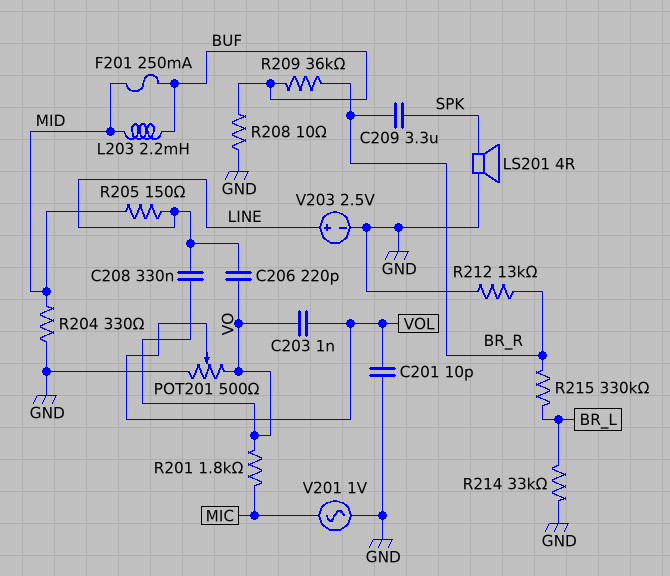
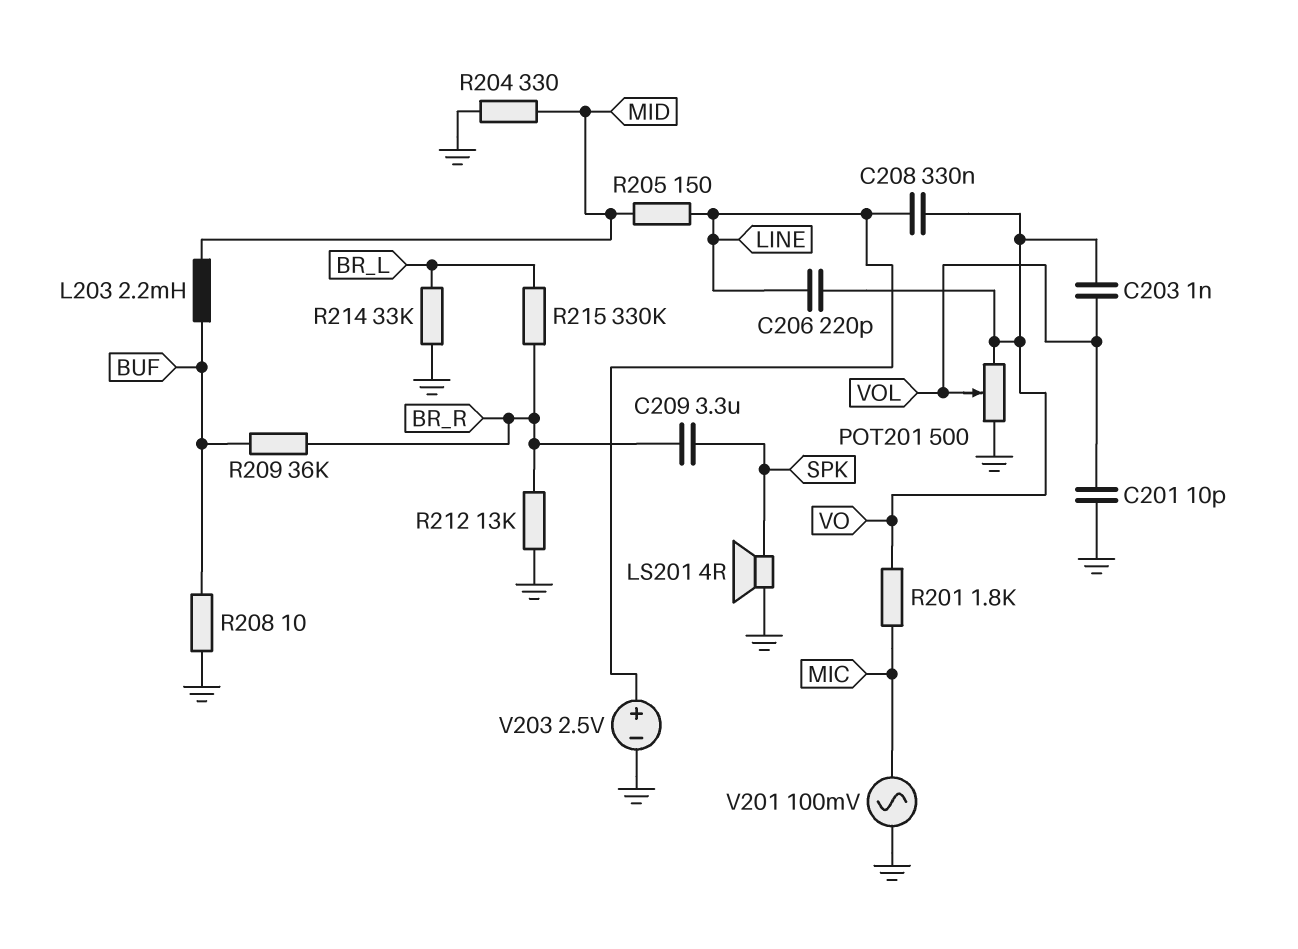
F201: 250mA (BUF, MID) -> none
V201: AC 1V (GND, MIC) -> AC 100mV (GND, MIC)

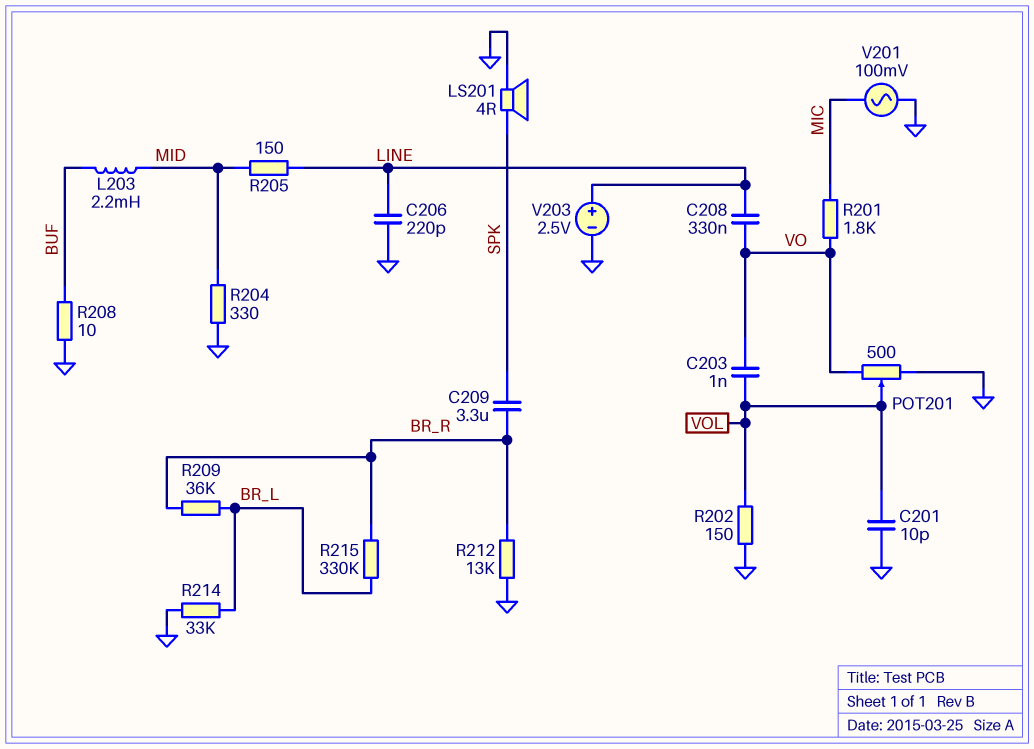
C206: 220pF (LINE, VO) -> 220pF (GND, LINE)
R202: none -> 150 (GND, VOL)
R209: 36k (BR_R, BUF) -> 36k (BR_L, BR_R)

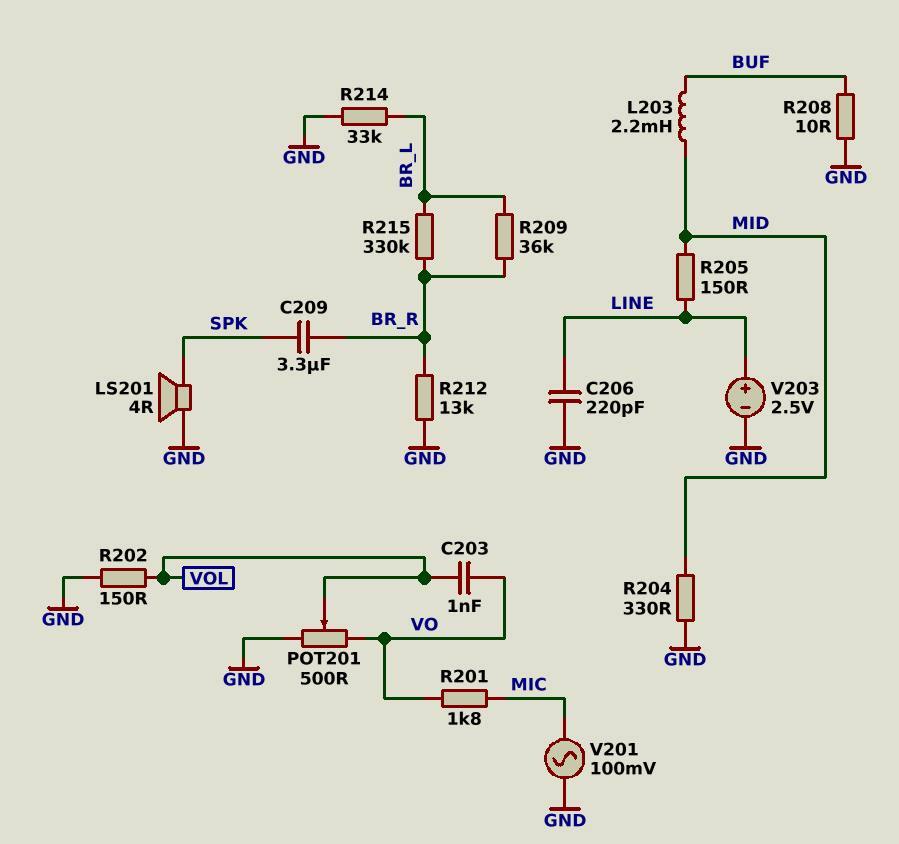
C201: 10pF (GND, VOL) -> none
C208: 330nF (LINE, VO) -> none

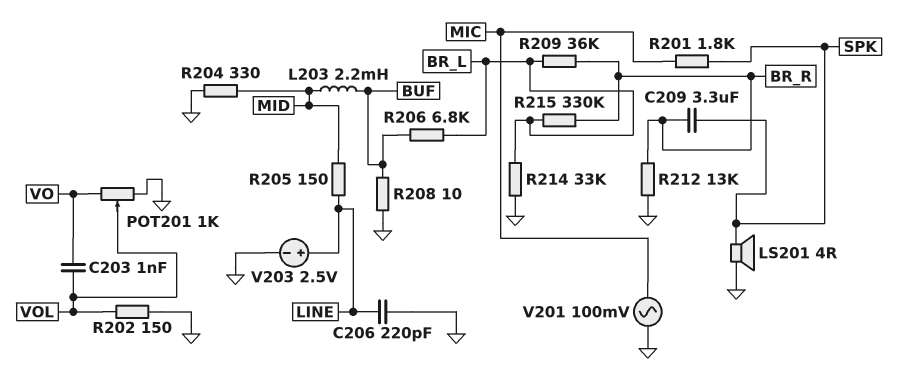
POT201: 500 (GND, VO, wiper VOL) -> 1k (GND, VO, wiper VOL)
R201: 1.8k (MIC, VO) -> 1.8k (MIC, SPK)
R206: none -> 6.8k (BR_L, BUF)

